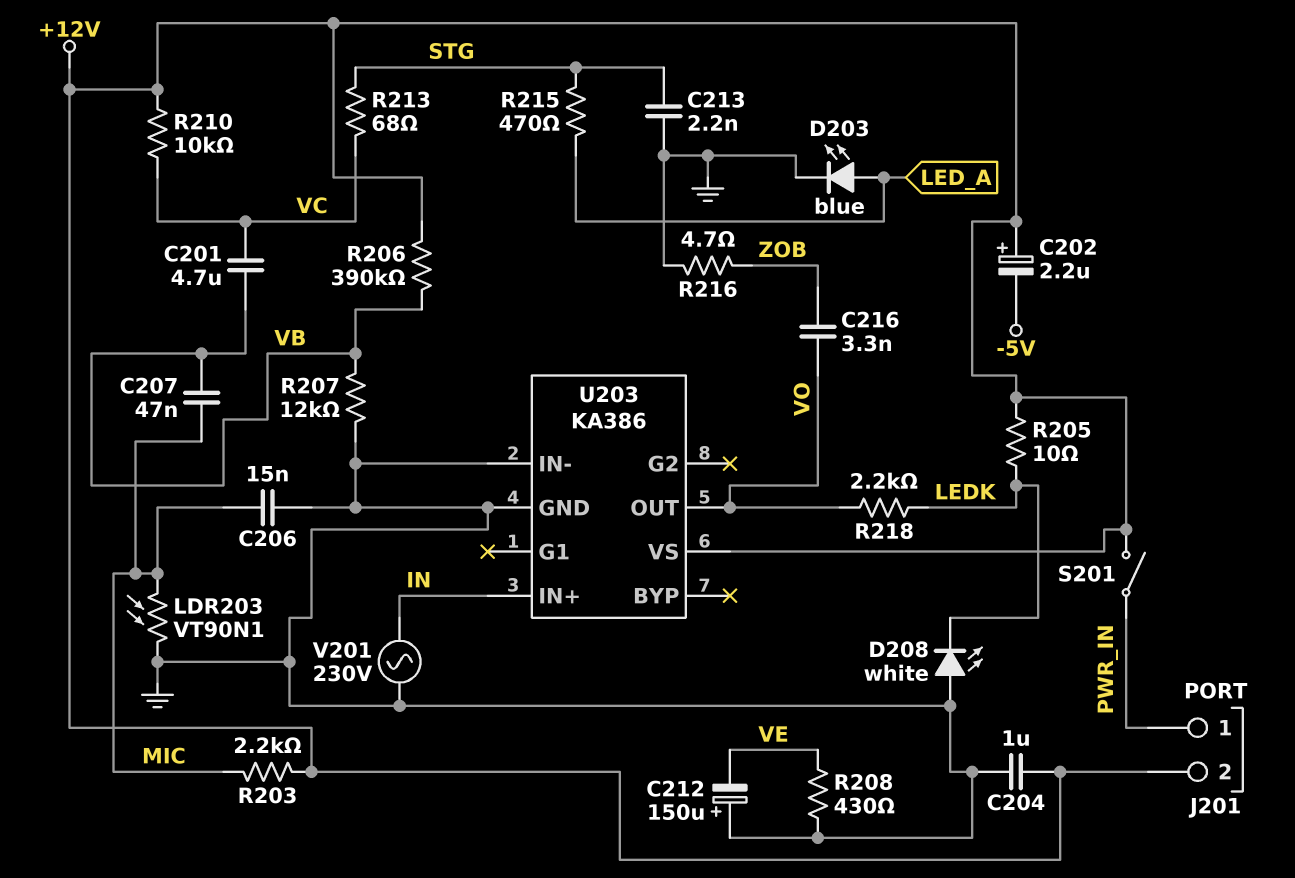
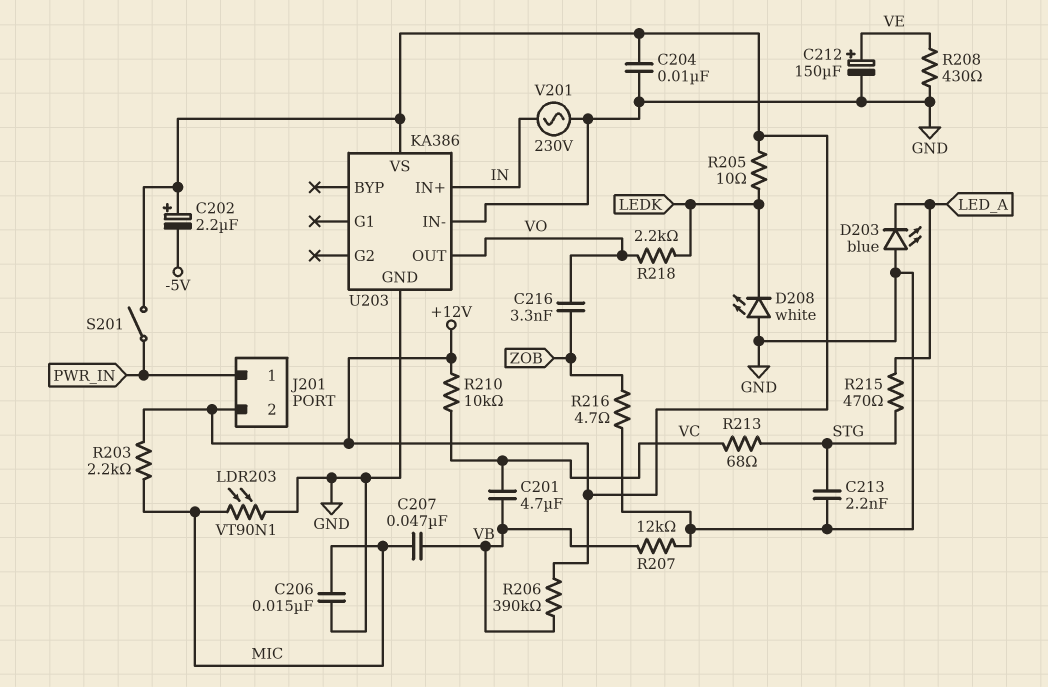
C204: 1uF (+12V, GND) -> 10nF (+12V, GND)
C212: 150uF (plus GND, minus VE) -> 150uF (plus VE, minus GND)
D203: LED blue (A LED_A, K GND) -> LED blue (A GND, K LED_A)

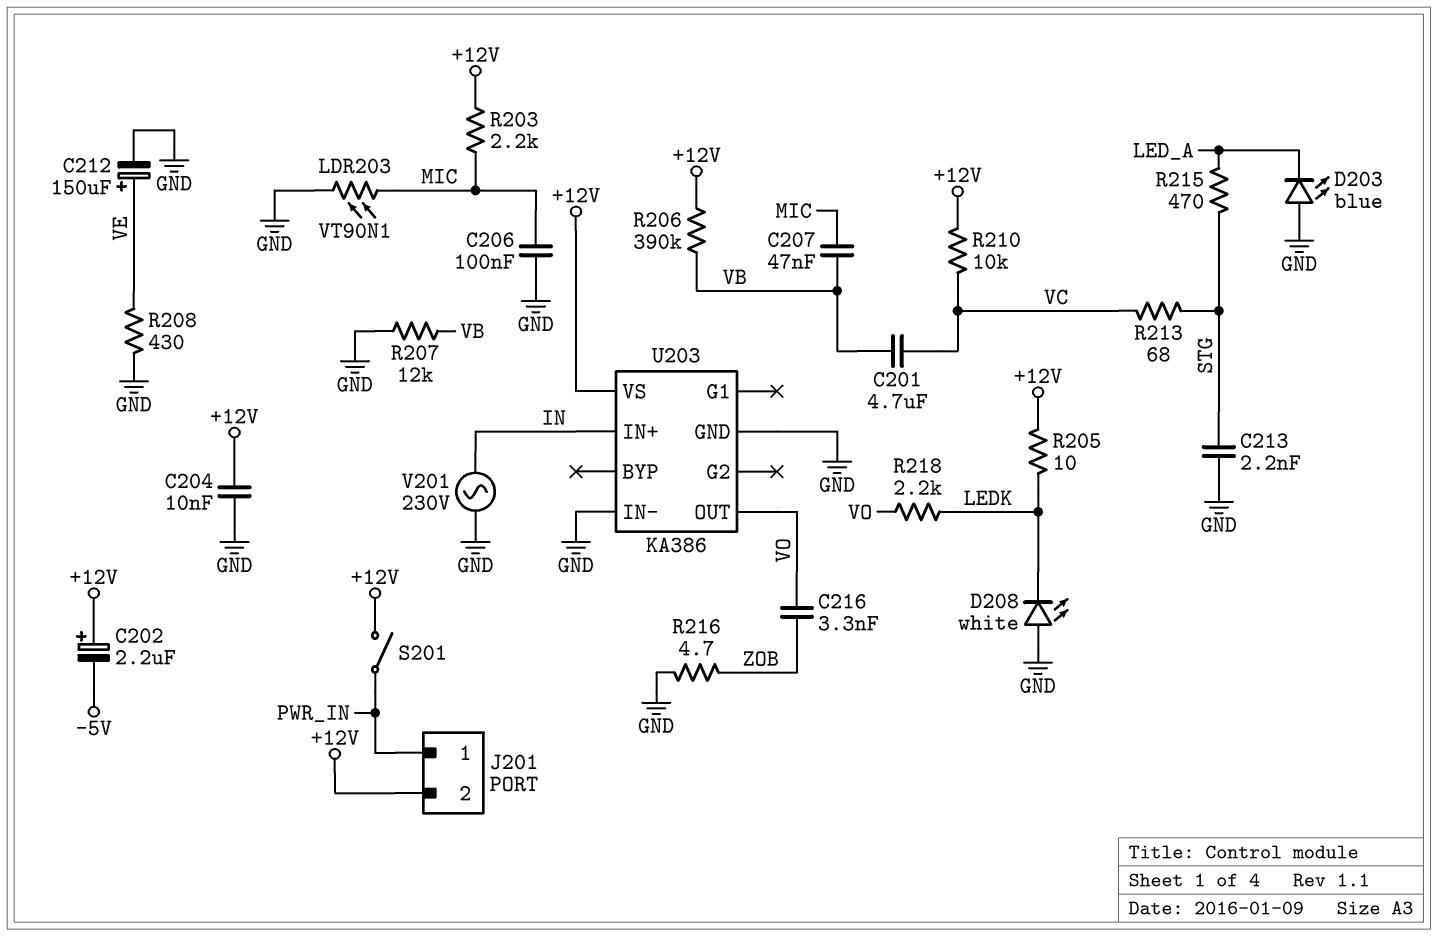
C206: 15nF (GND, MIC) -> 100nF (GND, MIC)

